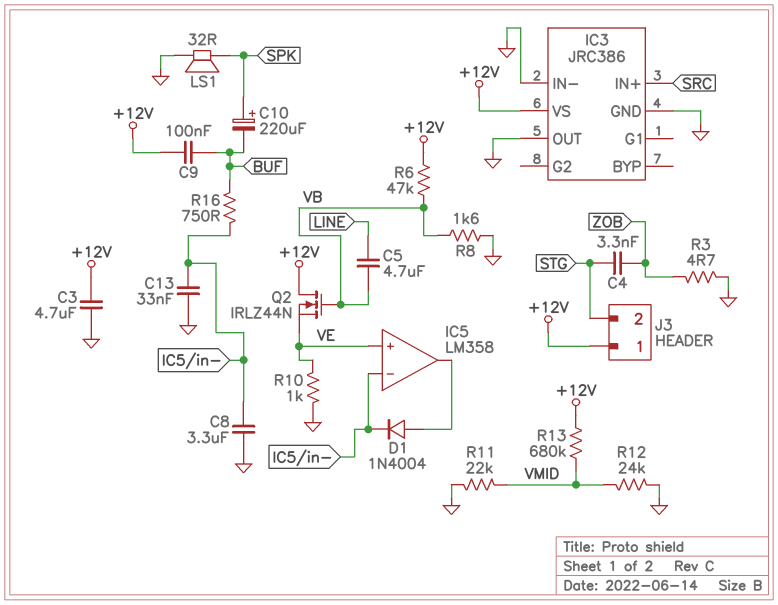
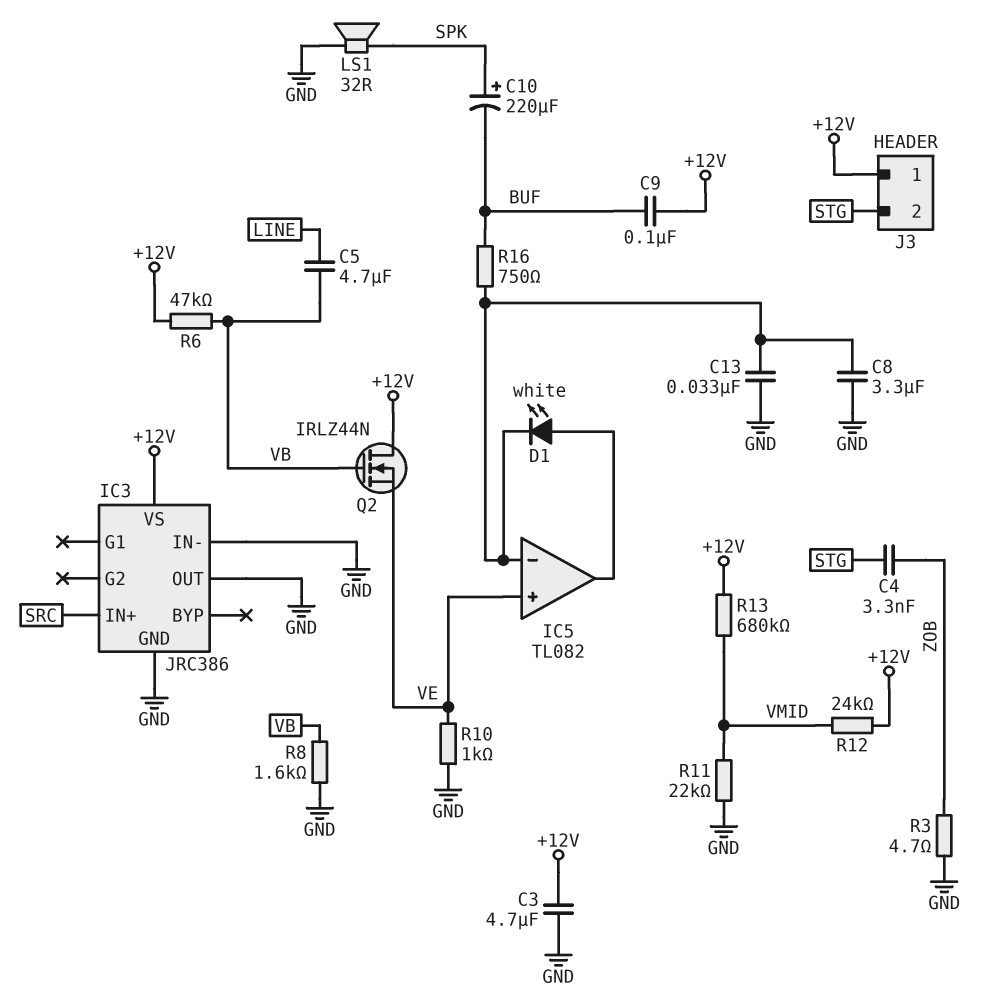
D1: diode 1N4004 (A IC5/out, K IC5/in-) -> LED white (A IC5/out, K IC5/in-)
IC5: LM358 -> TL082
R12: 24k (GND, VMID) -> 24k (+12V, VMID)

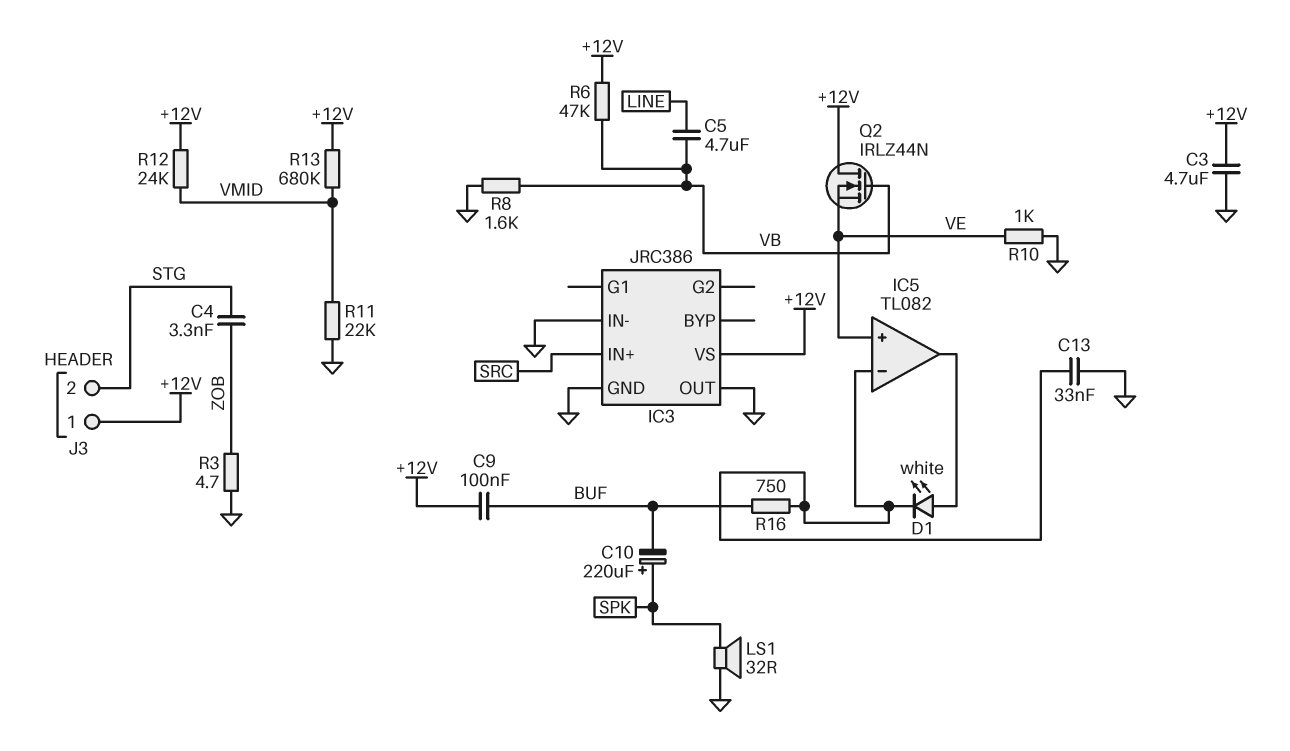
C8: 3.3uF (GND, IC5/in-) -> none

